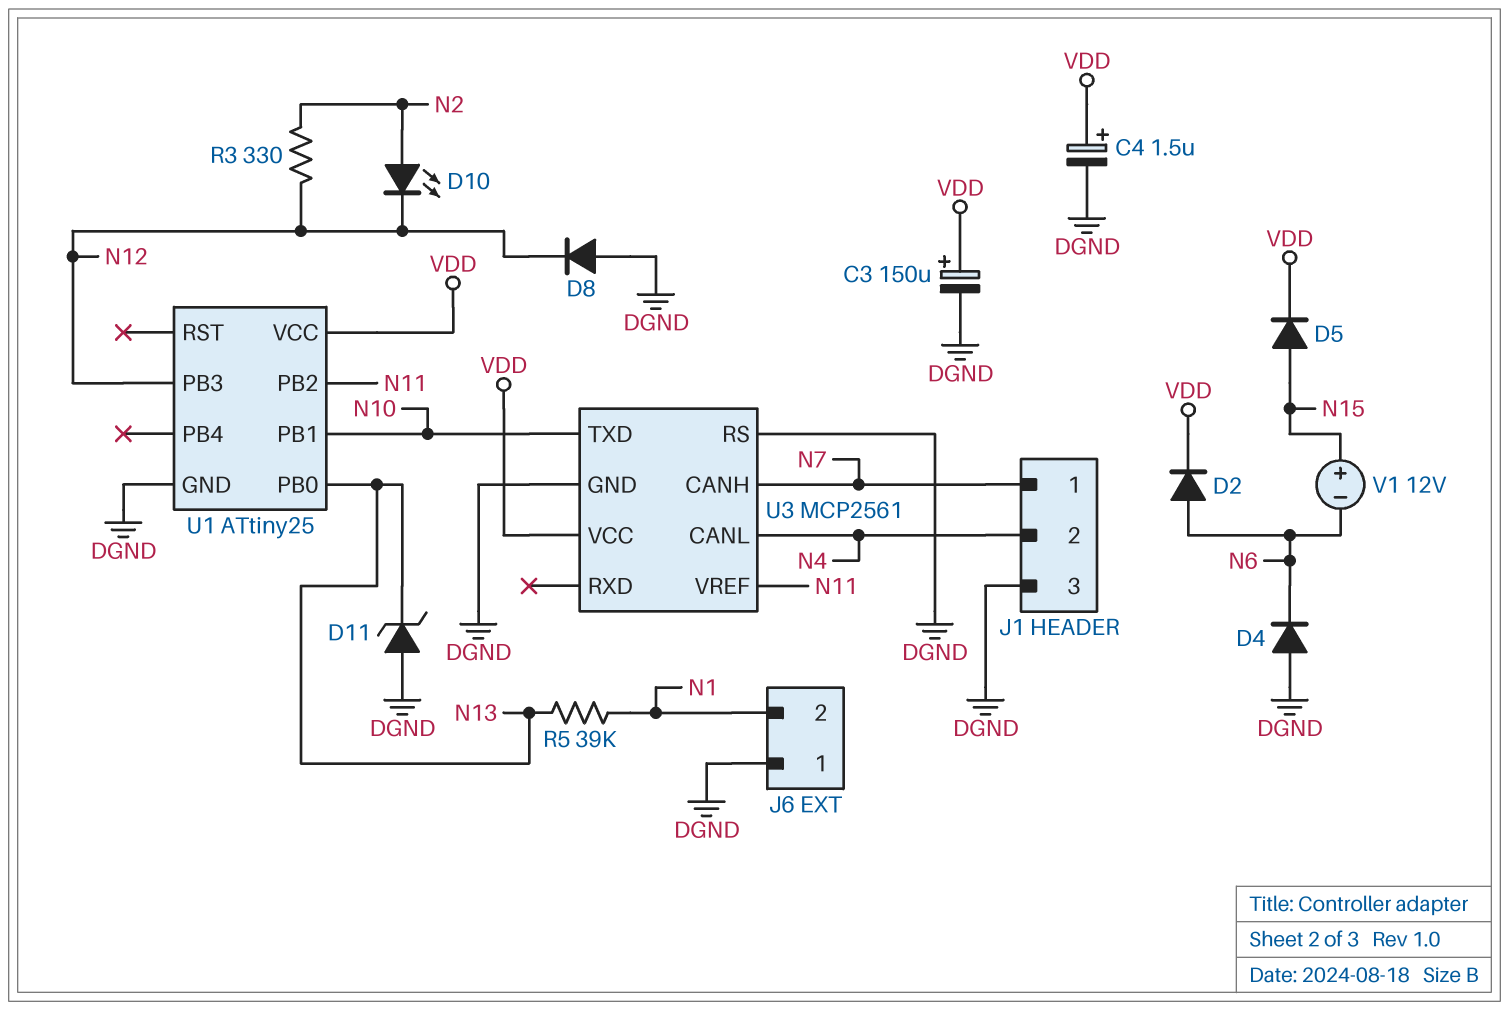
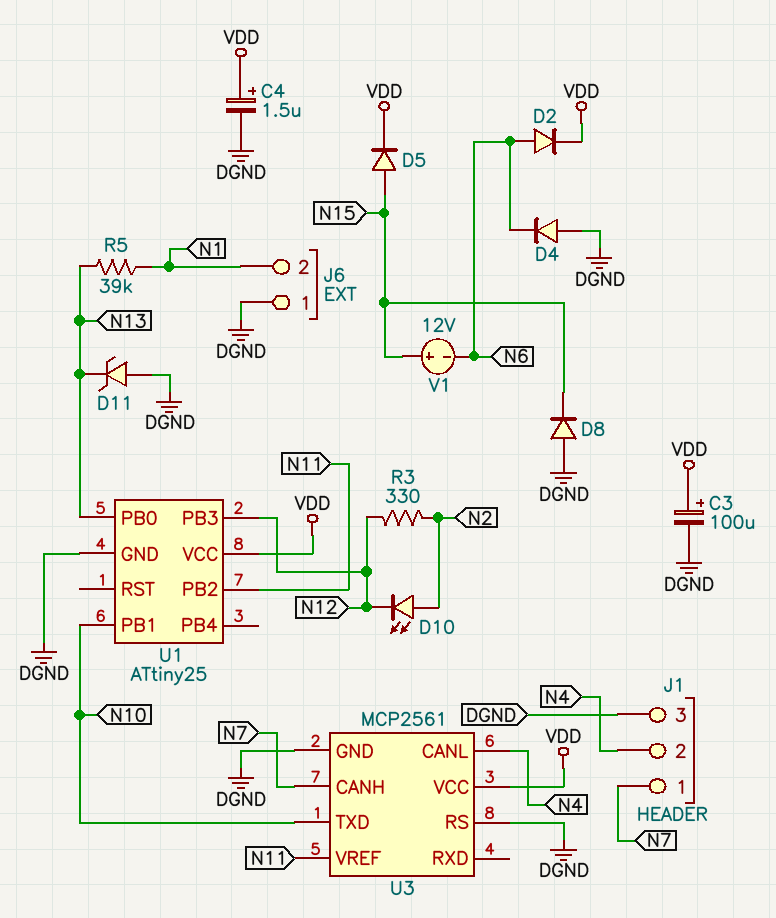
C3: 150uF (plus VDD, minus DGND) -> 100uF (plus VDD, minus DGND)
D8: diode (A DGND, K N12) -> diode (A DGND, K N15)

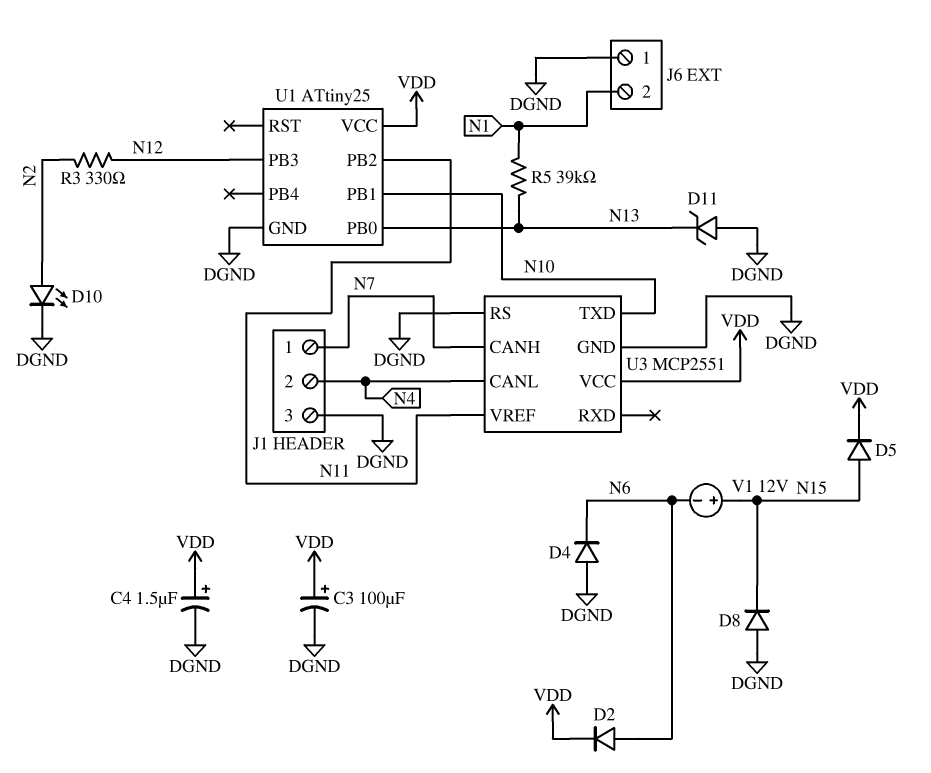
D10: LED (A N2, K N12) -> LED (A N2, K DGND)
U3: MCP2561 -> MCP2551

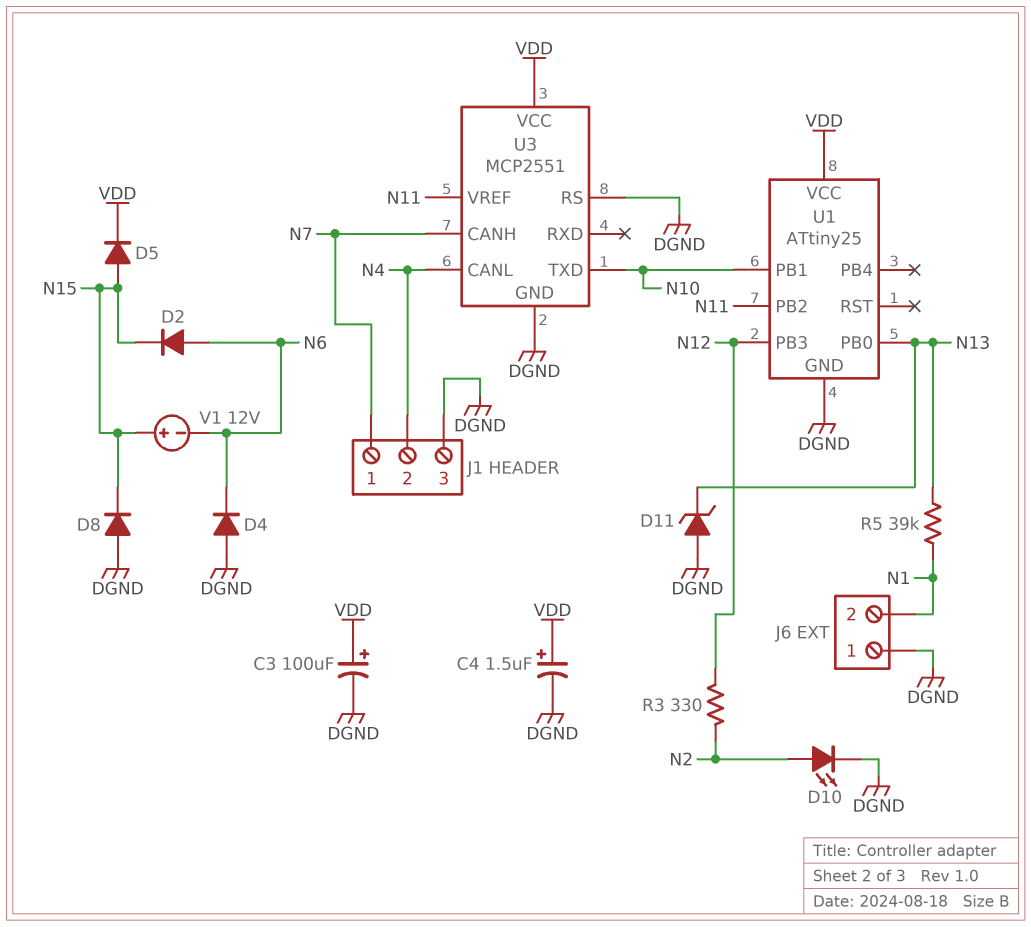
D2: diode (A N6, K VDD) -> diode (A N6, K N15)

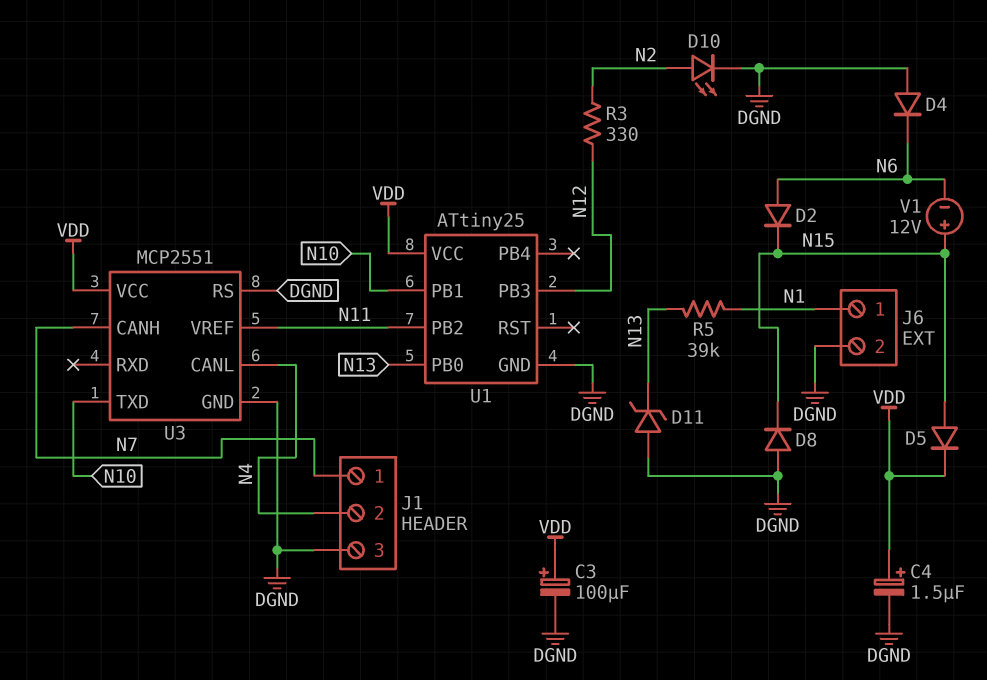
J6 pin 1: DGND -> N1
J6 pin 2: N1 -> DGND

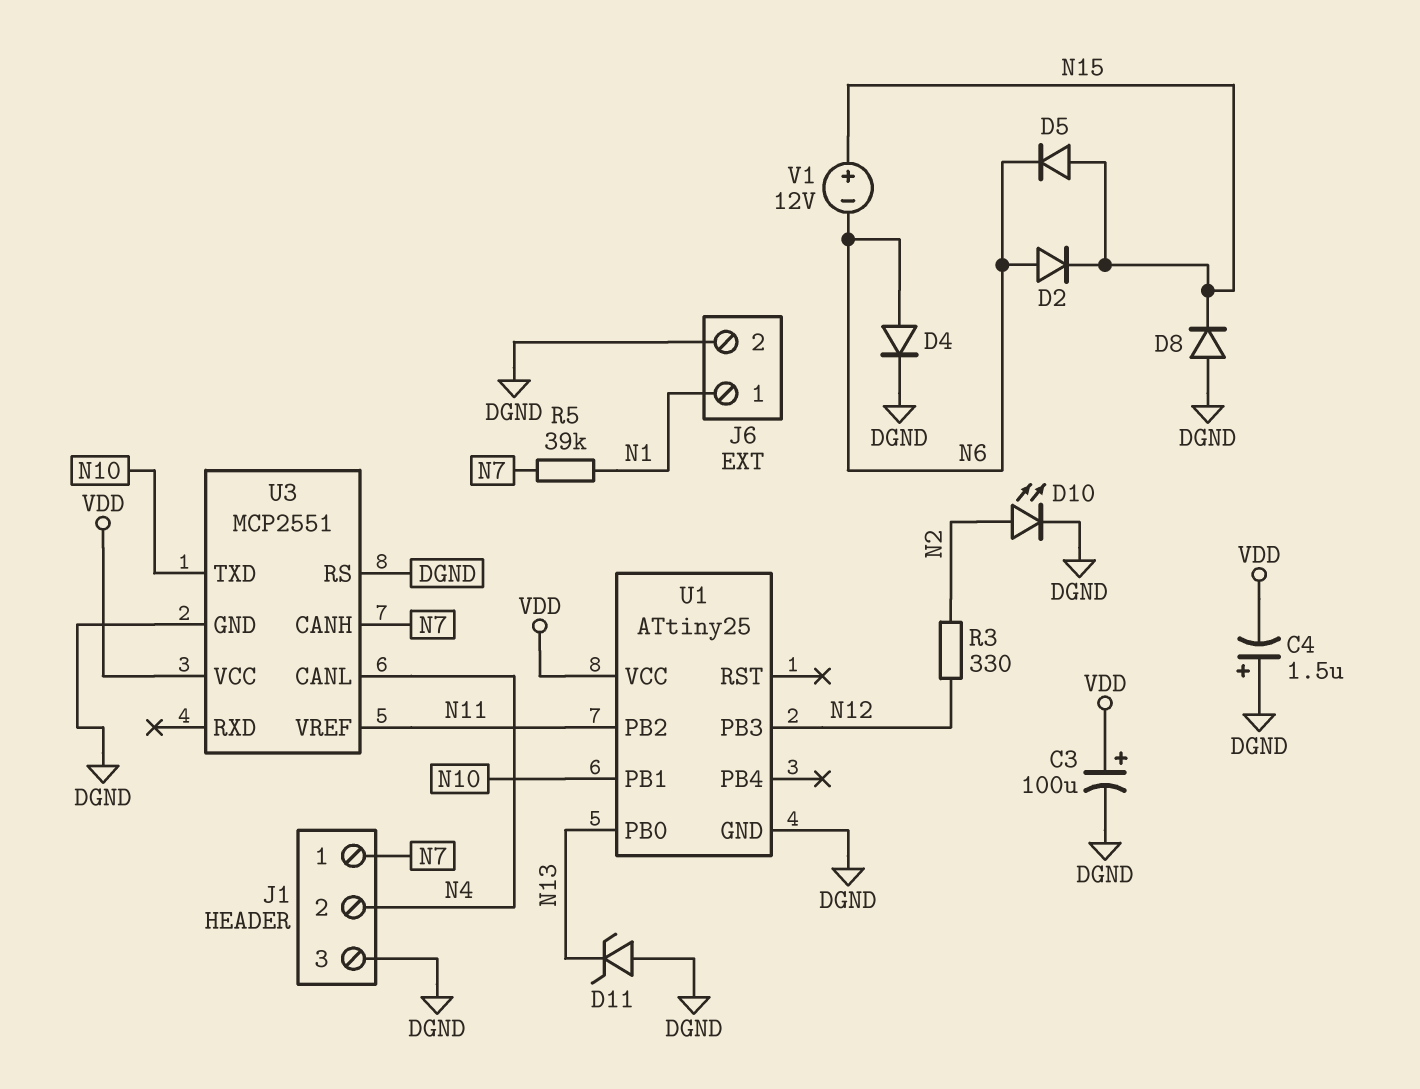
C4: 1.5uF (plus VDD, minus DGND) -> 1.5uF (plus DGND, minus VDD)
D4: diode (A DGND, K N6) -> diode (A N6, K DGND)
D5: diode (A N15, K VDD) -> diode (A N15, K N6)
R5: 39k (N1, N13) -> 39k (N1, N7)

